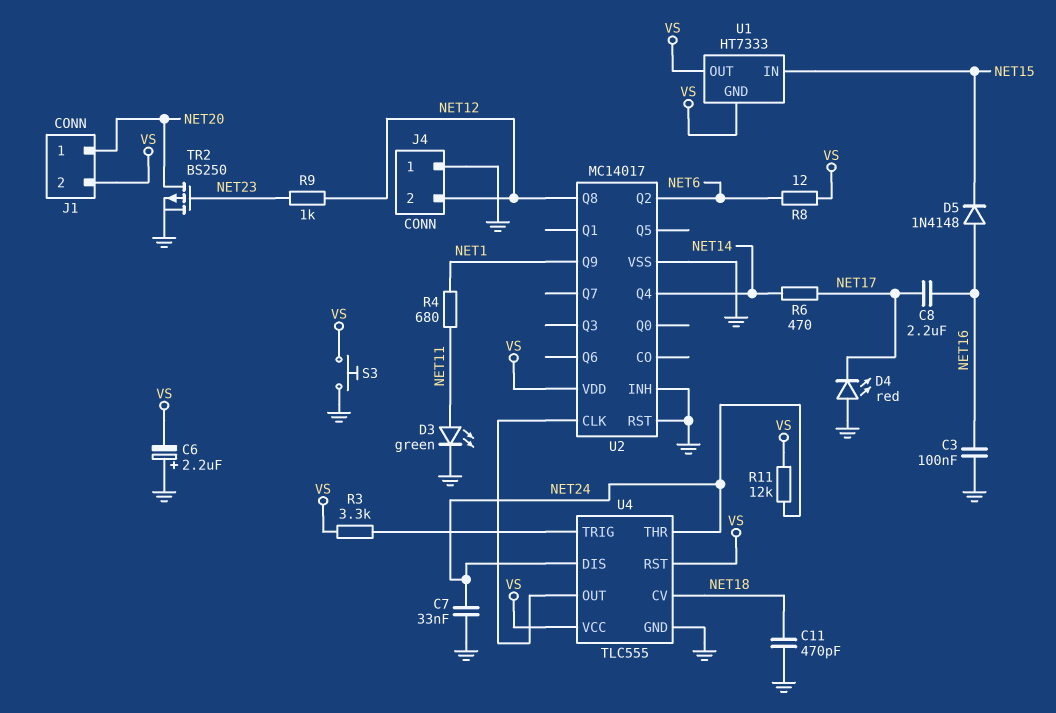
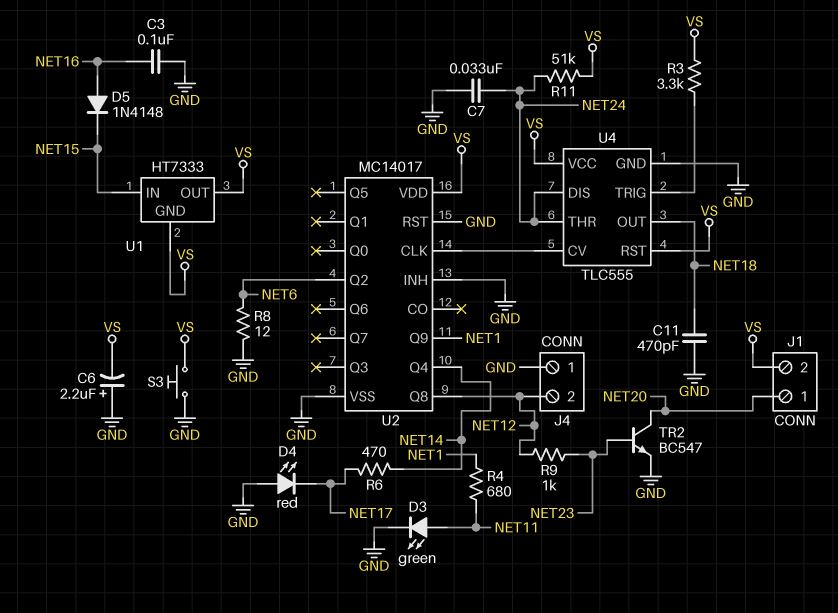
C8: 2.2uF (NET16, NET17) -> none
R8: 12 (NET6, VS) -> 12 (GND, NET6)
R11: 12k (NET24, VS) -> 51k (NET24, VS)
TR2: PMOS BS250 (G NET23, D NET20, S GND) -> NPN BC547 (B NET23, C NET20, E GND)
U4 pin CV: NET18 -> U2/CLK
U4 pin OUT: U2/CLK -> NET18

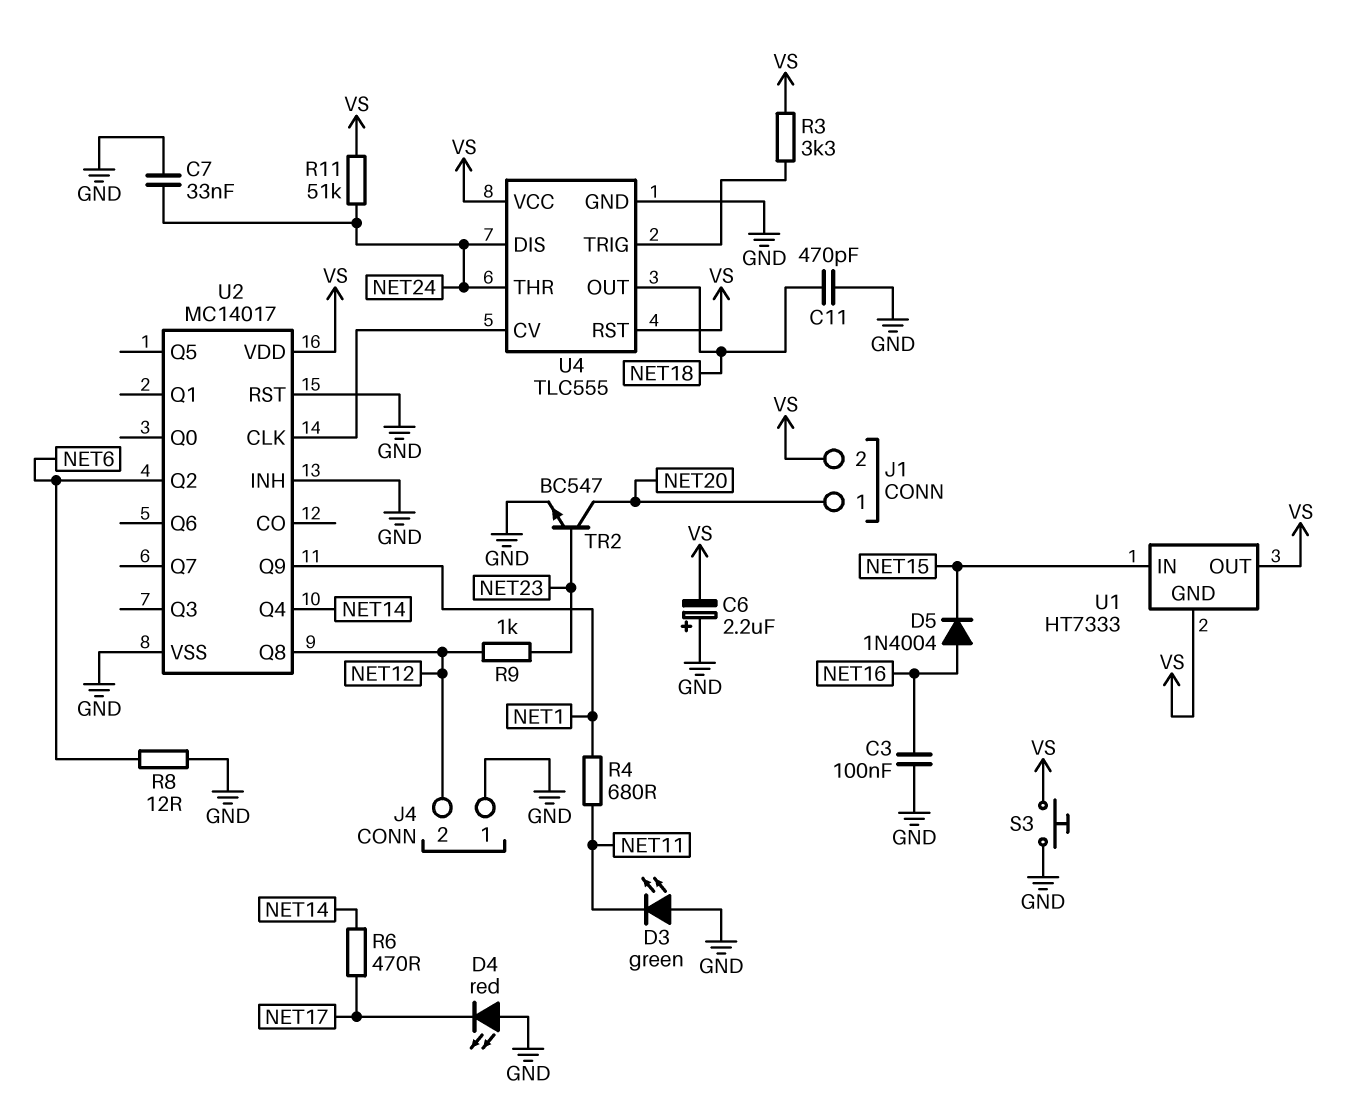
D3: LED green (A NET11, K GND) -> LED green (A GND, K NET11)
D5: diode 1N4148 (A NET16, K NET15) -> diode 1N4004 (A NET16, K NET15)

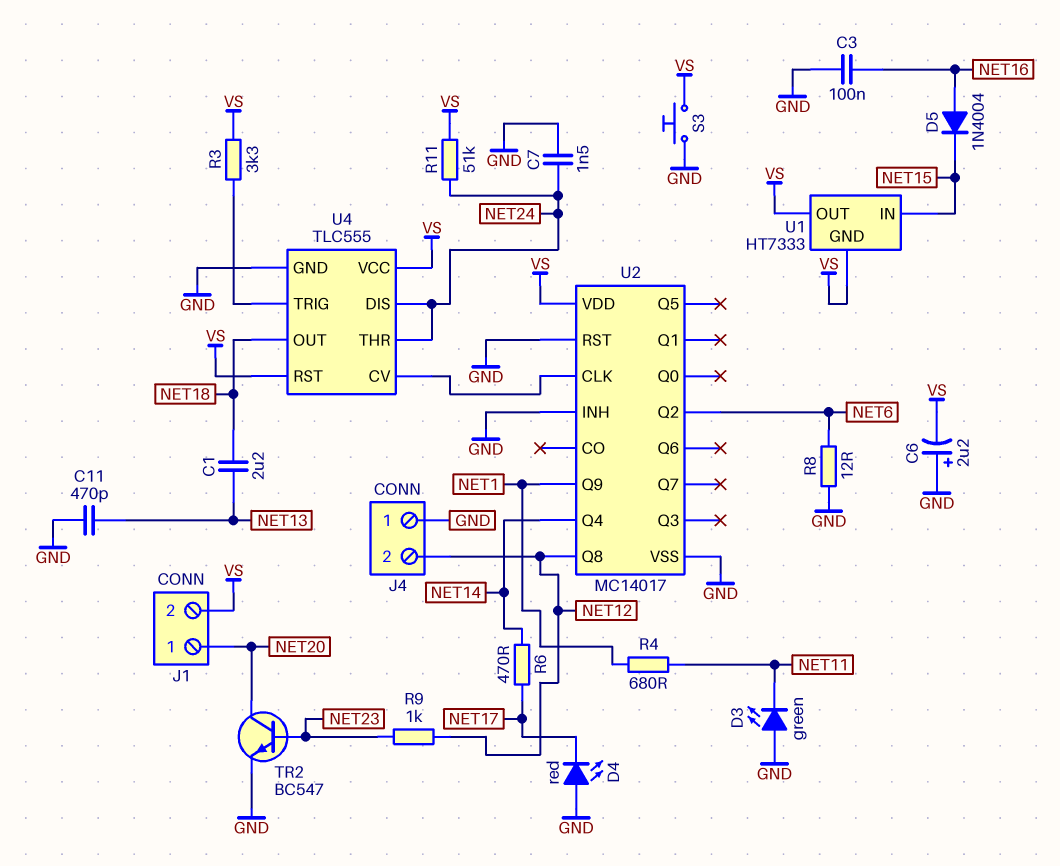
C1: none -> 2.2uF (NET13, NET18)
C7: 33nF (GND, NET24) -> 1.5nF (GND, NET24)
C11: 470pF (GND, NET18) -> 470pF (GND, NET13)

